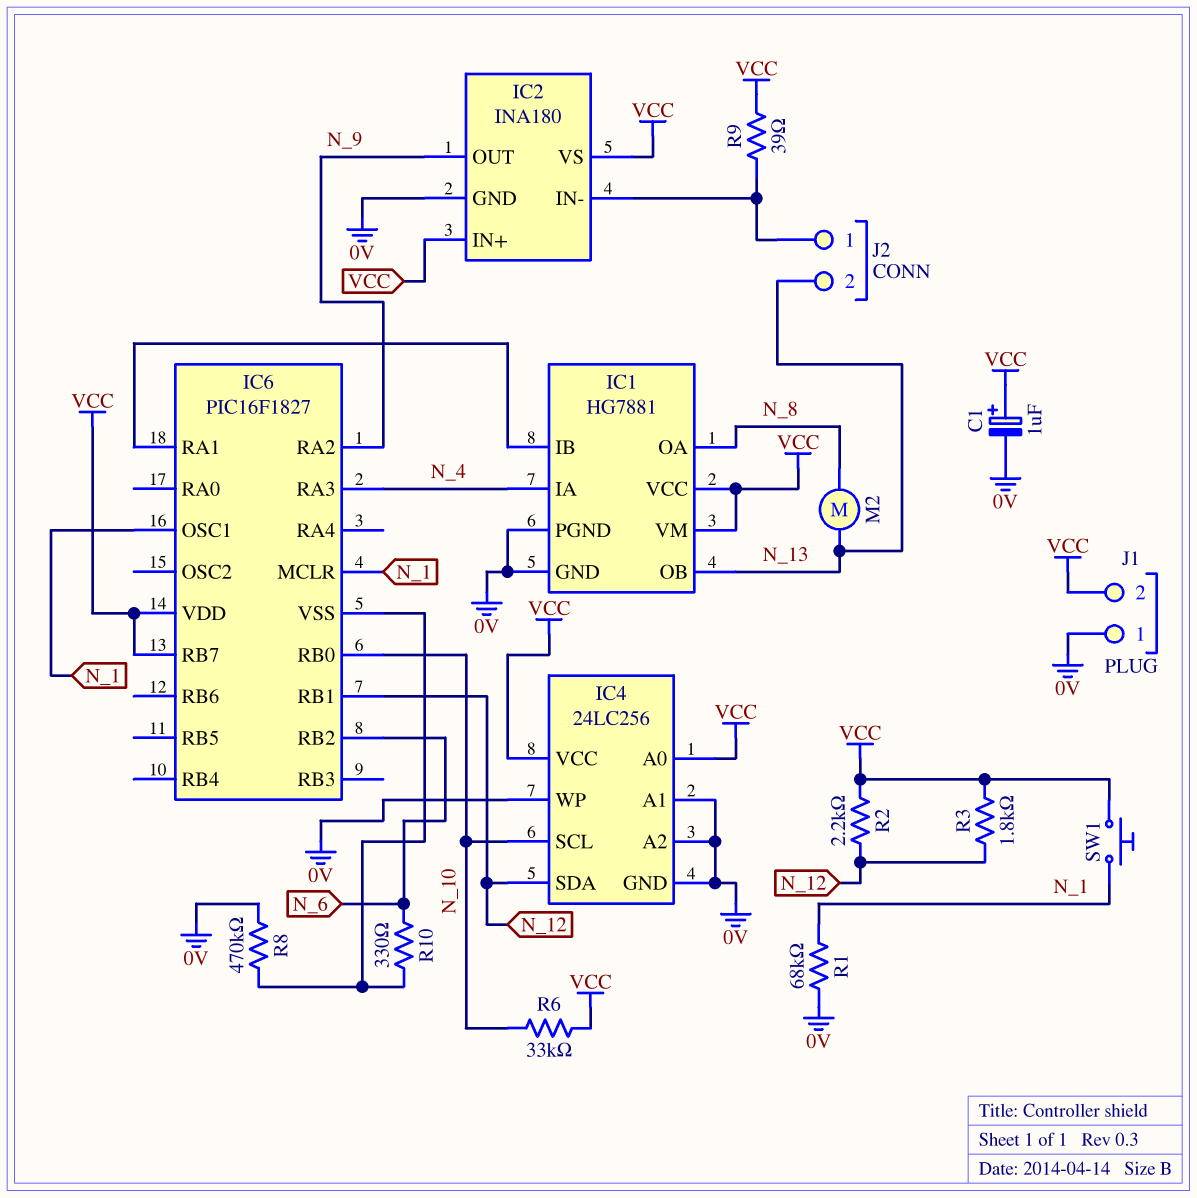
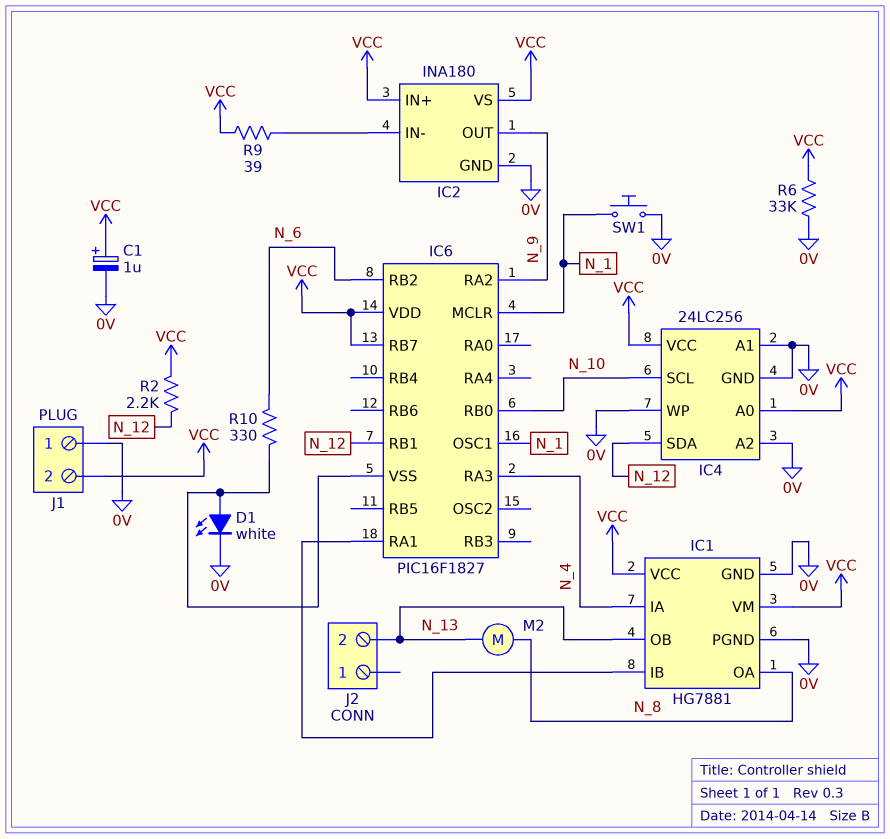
D1: none -> LED white (A IC6/VSS, K 0V)
J2 pin 1: IC2/IN- -> none
R1: 68k (0V, N_1) -> none
R3: 1.8k (N_12, VCC) -> none
R6: 33k (N_10, VCC) -> 33k (0V, VCC)
R8: 470k (0V, IC6/VSS) -> none
SW1: button (N_1, VCC) -> button (0V, N_1)

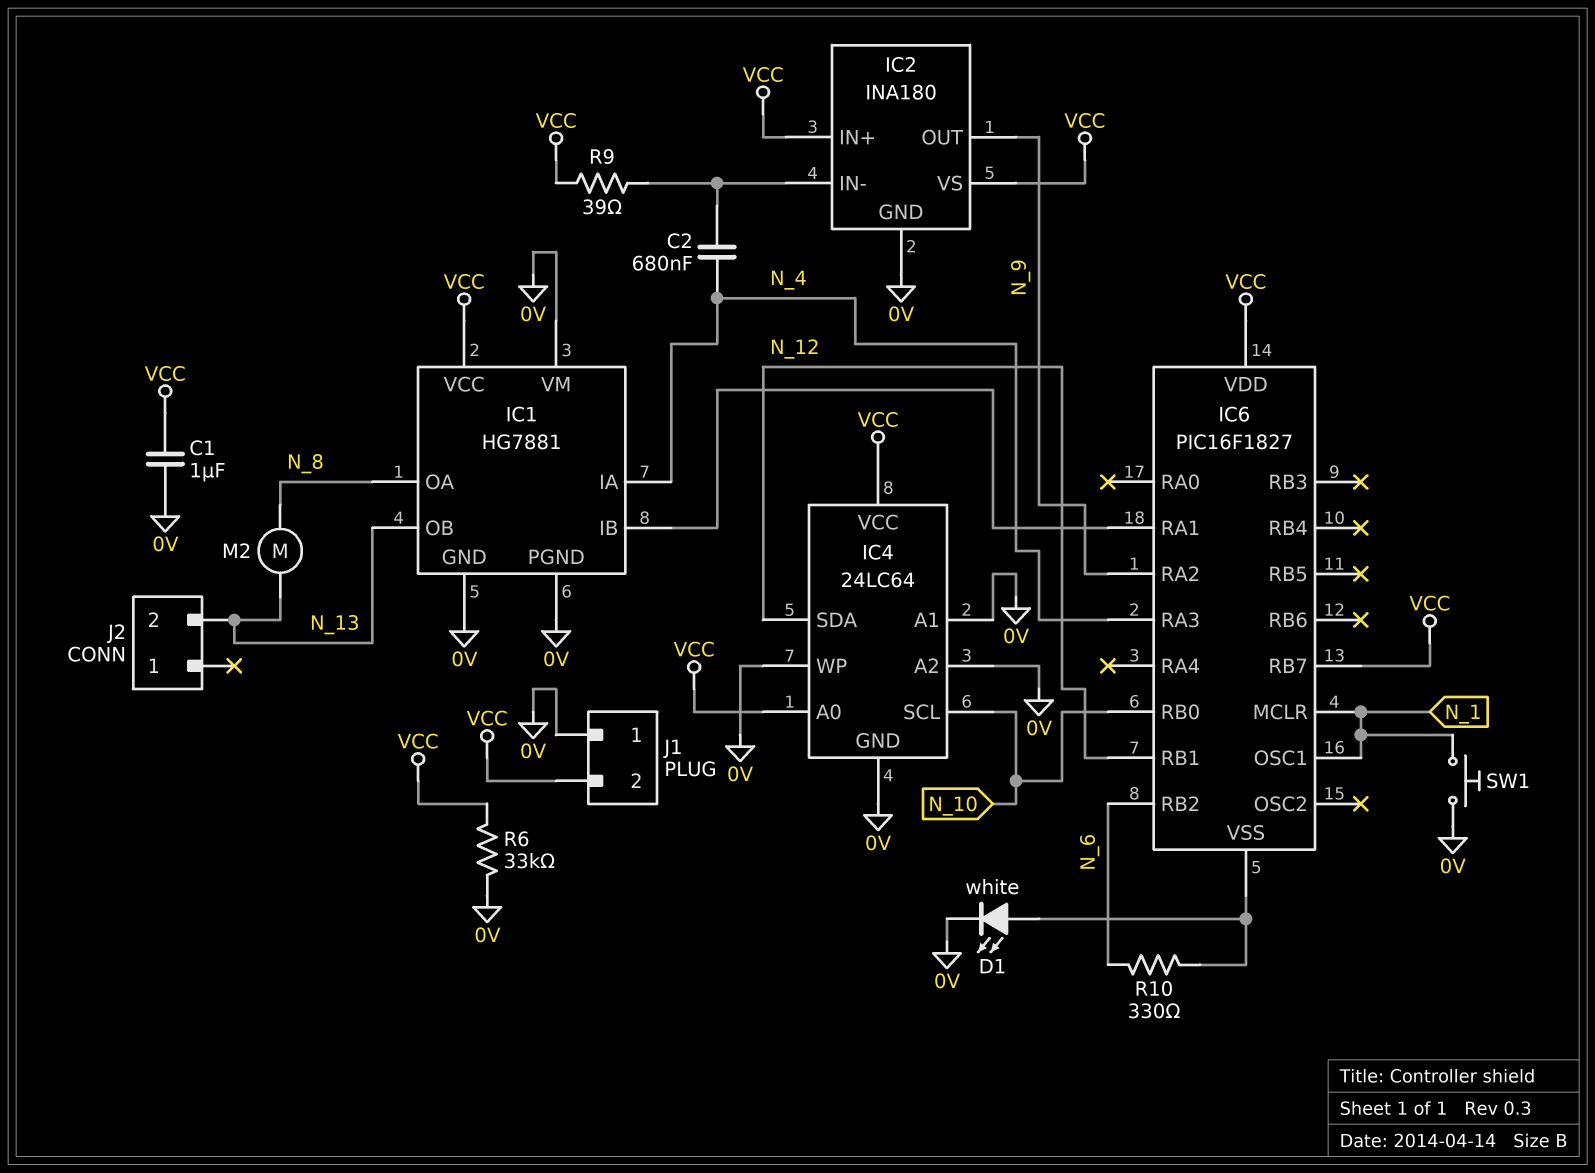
C1: 1uF (plus VCC, minus 0V) -> 1uF (0V, VCC)
C2: none -> 680nF (IC2/IN-, N_4)
IC1 pin VM: VCC -> 0V
IC4: 24LC256 -> 24LC64
R2: 2.2k (N_12, VCC) -> none

